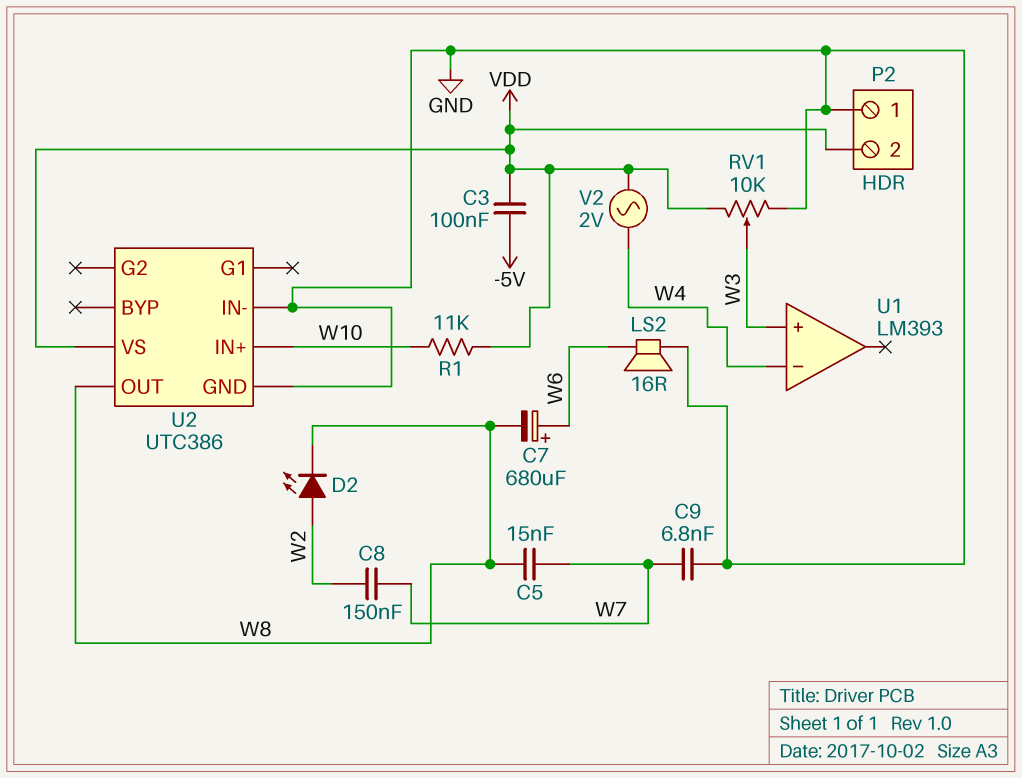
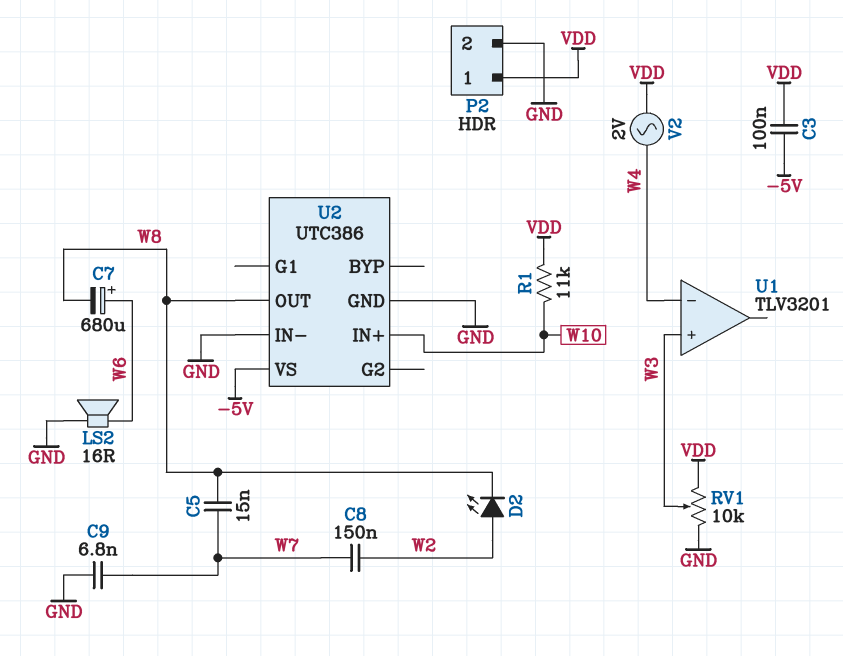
P2 pin 1: GND -> VDD
P2 pin 2: VDD -> GND
U1: LM393 -> TLV3201
U2 pin VS: VDD -> -5V

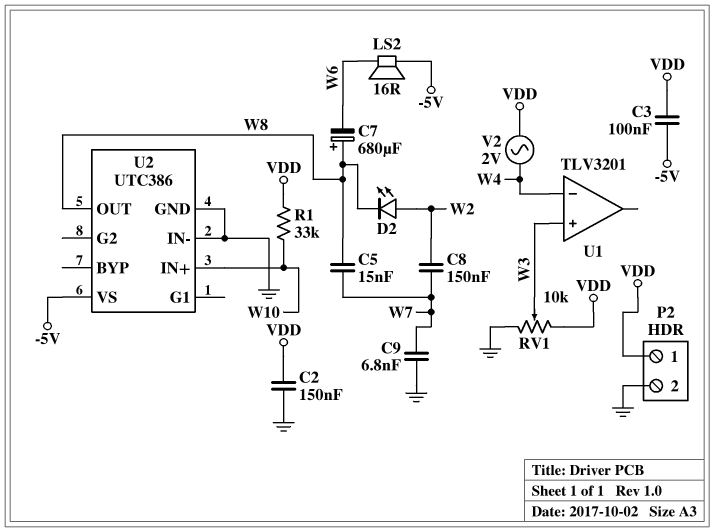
C2: none -> 150nF (GND, VDD)
C7: 680uF (plus W6, minus W8) -> 680uF (plus W8, minus W6)
LS2: speaker 16R (GND, W6) -> speaker 16R (-5V, W6)
R1: 11k (VDD, W10) -> 33k (VDD, W10)

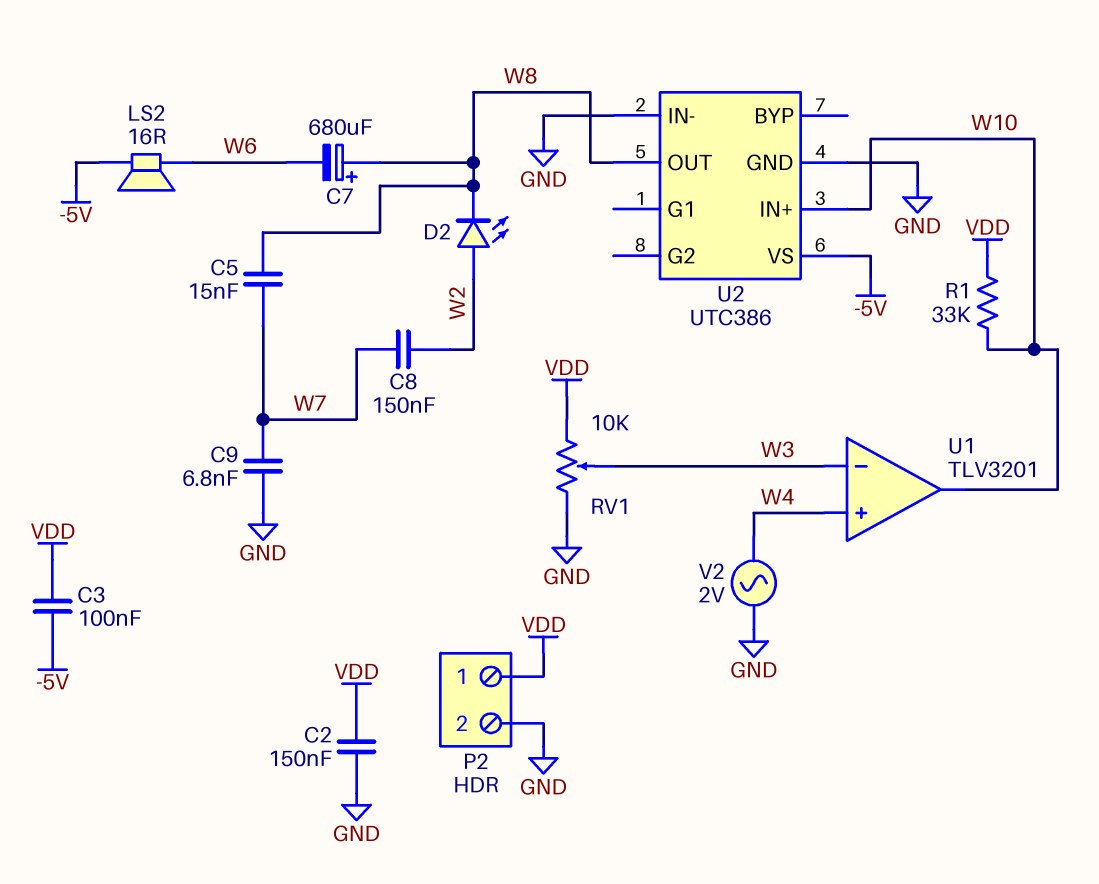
U1 pin in+: W3 -> W4
U1 pin in-: W4 -> W3
U1 pin out: none -> W10
V2: AC 2V (VDD, W4) -> AC 2V (GND, W4)

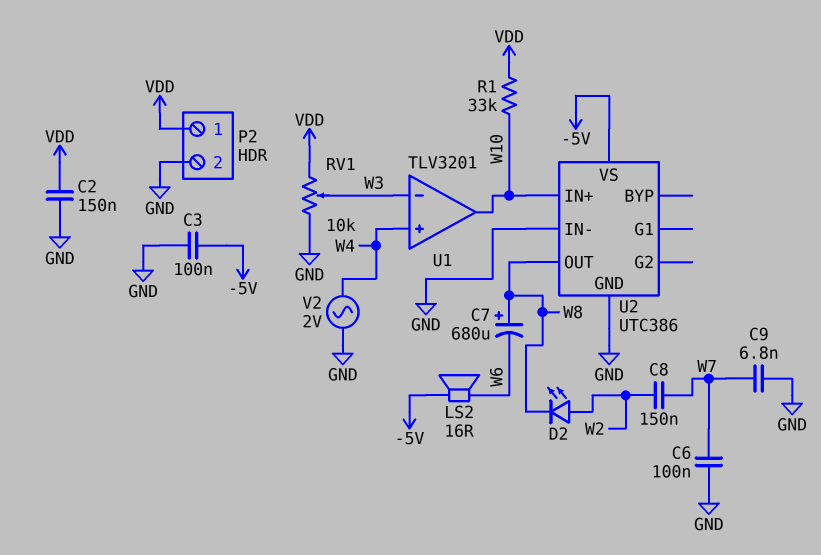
C3: 100nF (-5V, VDD) -> 100nF (-5V, GND)
C5: 15nF (W7, W8) -> none
C6: none -> 100nF (GND, W7)

